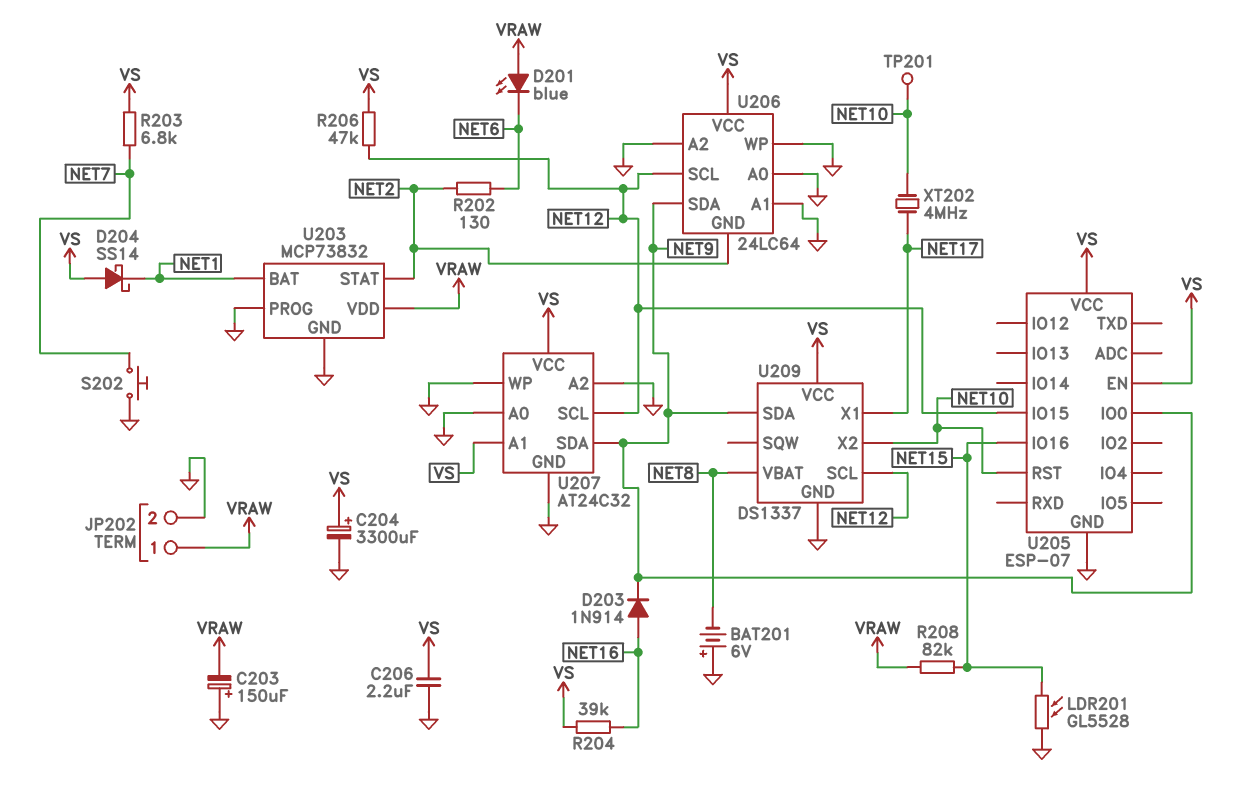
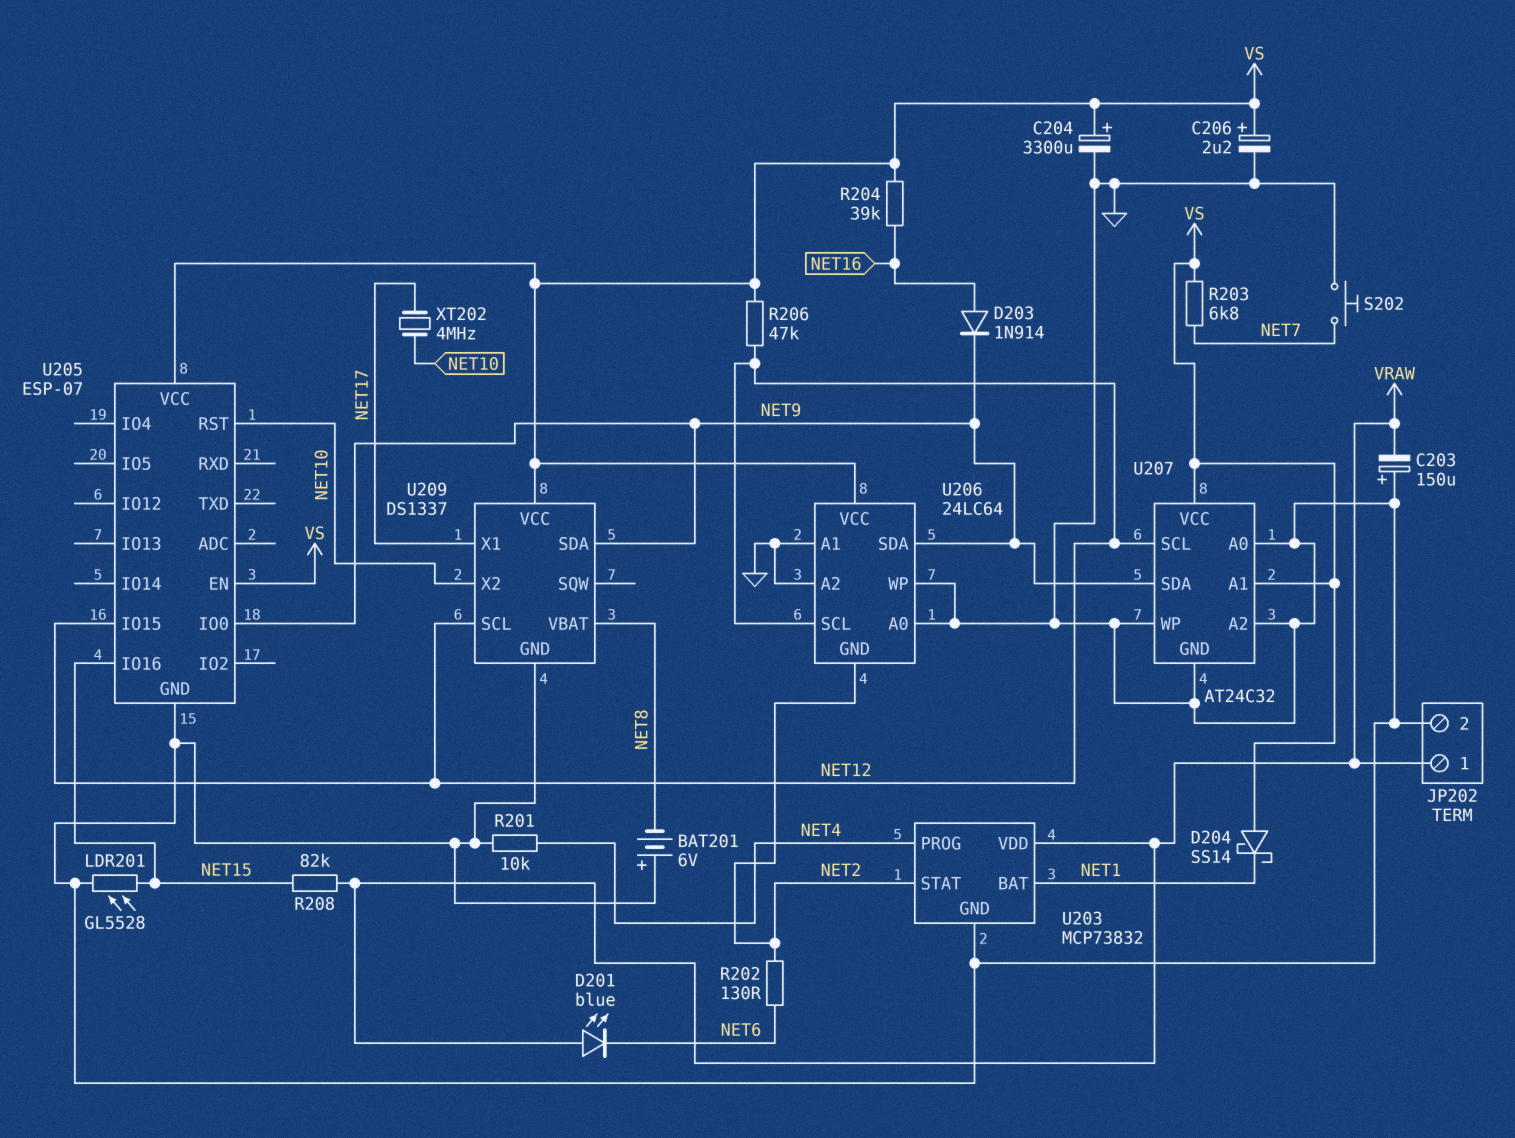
C206: 2.2uF (GND, VS) -> 2.2uF (plus VS, minus GND)
R201: none -> 10k (GND, NET4)
TP201: test point (NET10) -> none
U203 pin PROG: GND -> NET4

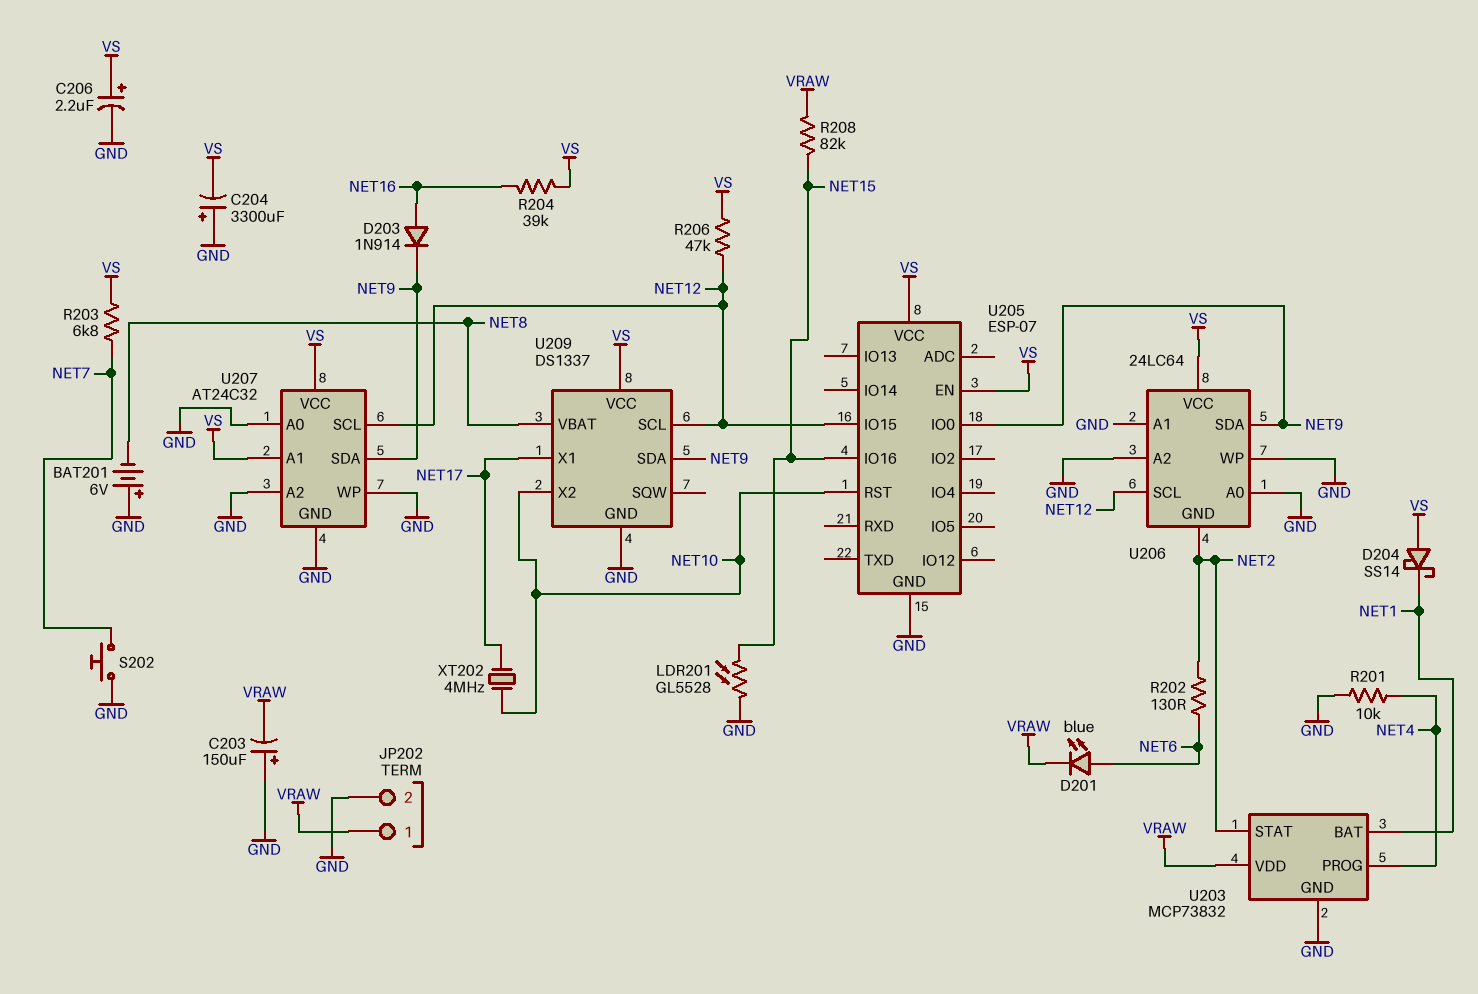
C204: 3300uF (plus VS, minus GND) -> 3300uF (plus GND, minus VS)
D201: LED blue (A VRAW, K NET6) -> LED blue (A NET6, K VRAW)

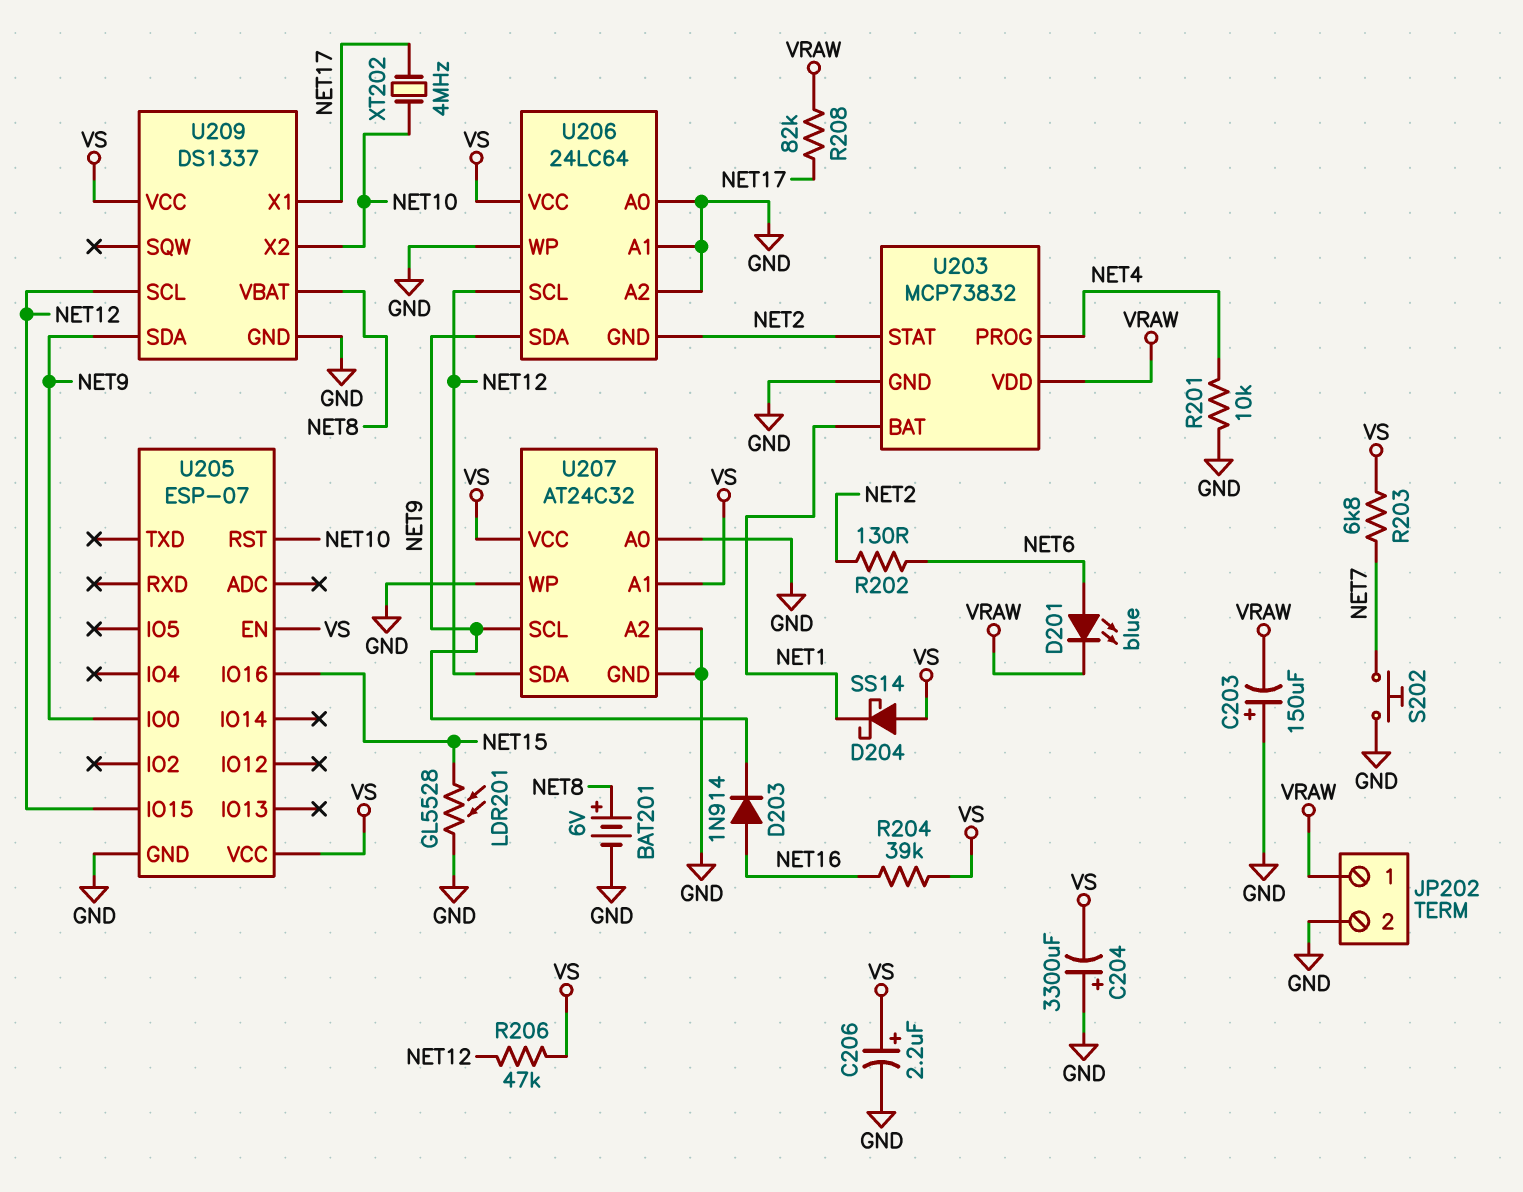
BAT201: 6V (plus GND, minus NET8) -> 6V (plus NET8, minus GND)
R208: 82k (NET15, VRAW) -> 82k (NET17, VRAW)
U207 pin SCL: NET12 -> NET9
U207 pin SDA: NET9 -> NET12

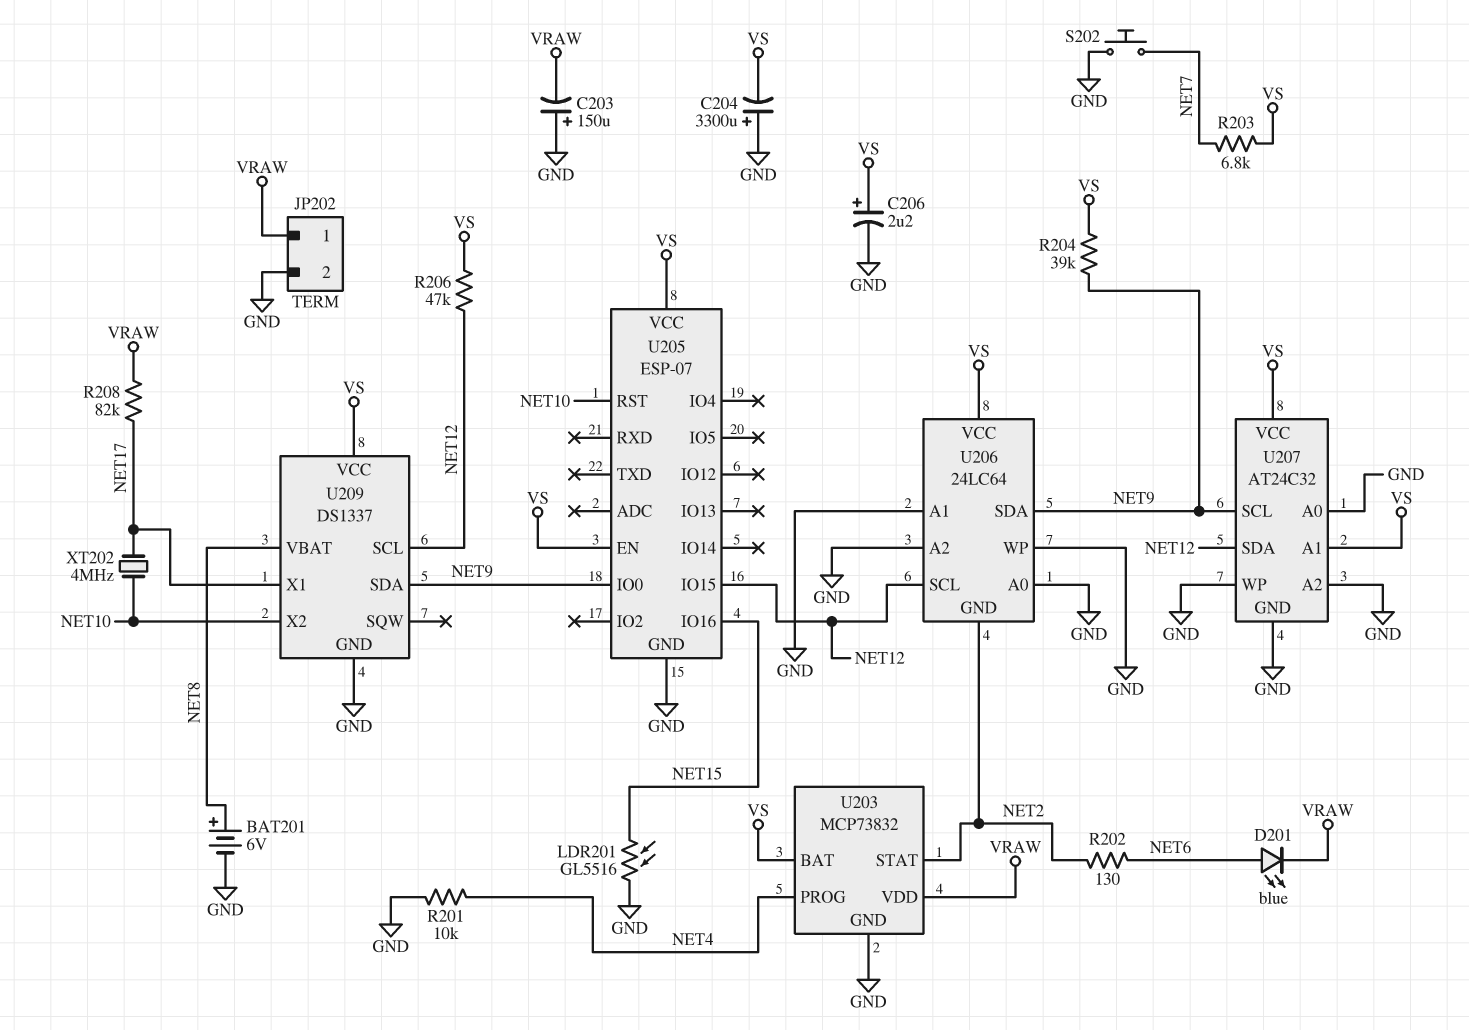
D203: diode 1N914 (A NET16, K NET9) -> none
D204: schottky SS14 (A VS, K NET1) -> none
LDR201: GL5528 (GND, NET15) -> GL5516 (GND, NET15)
R204: 39k (NET16, VS) -> 39k (NET9, VS)
U203 pin BAT: NET1 -> VS

